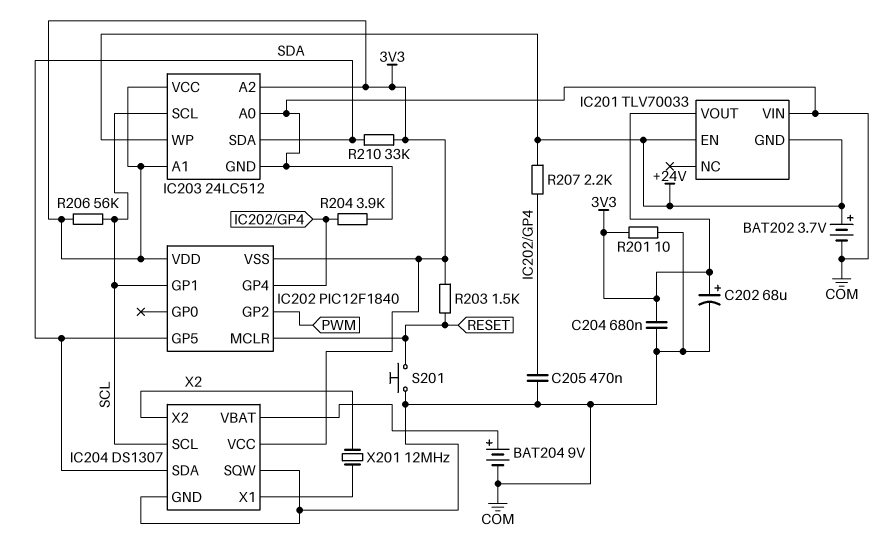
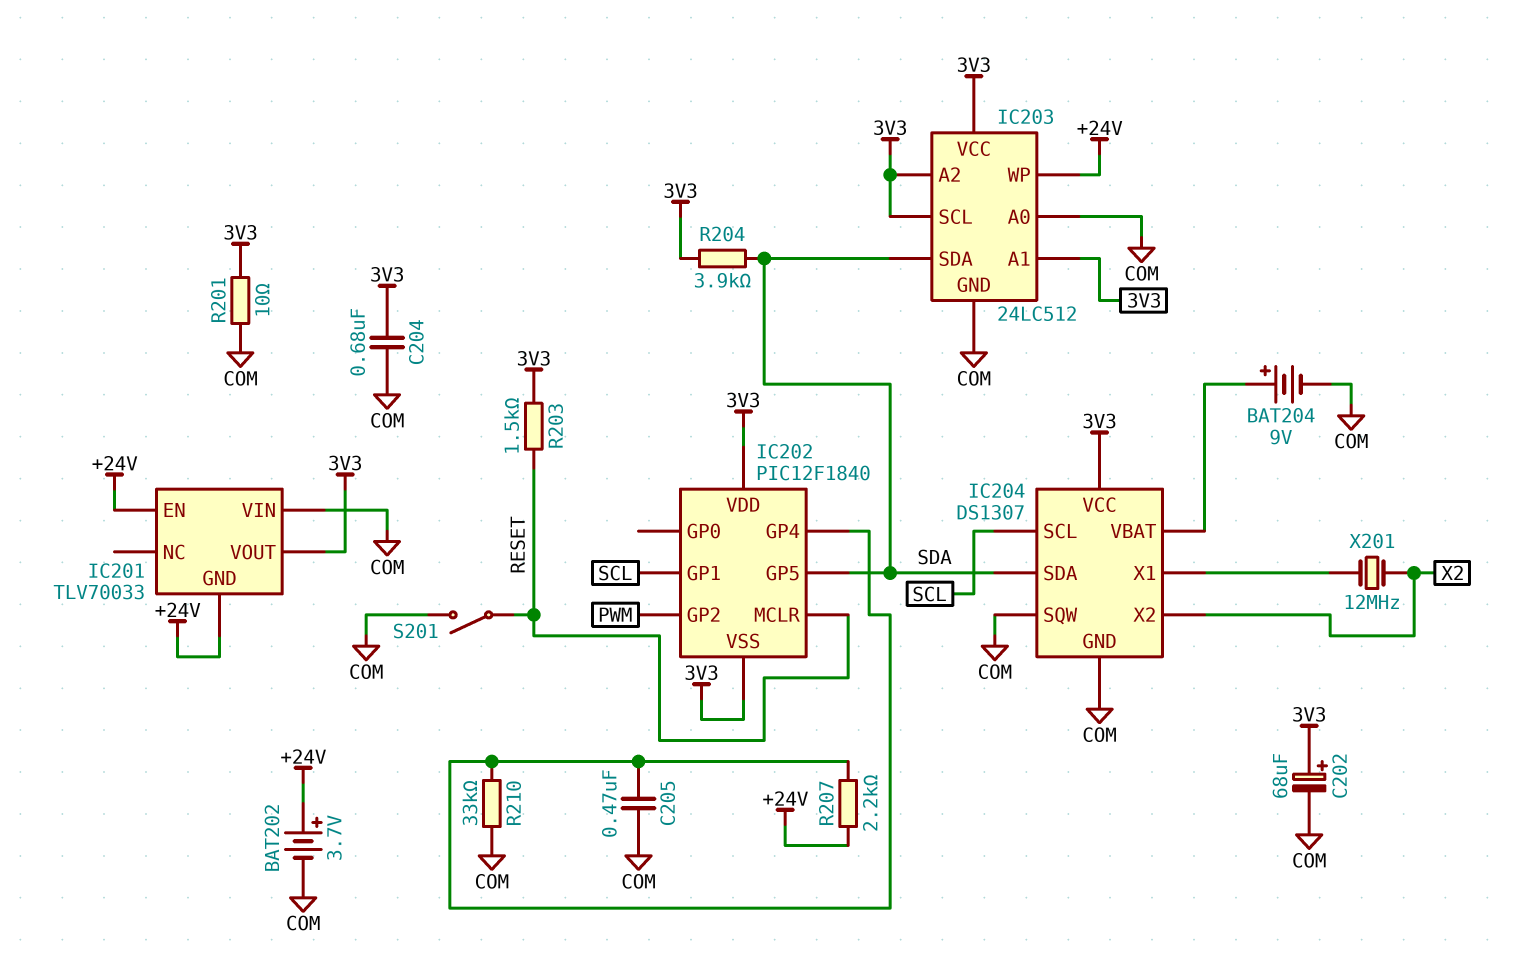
IC203 pin SCL: SCL -> 3V3
R204: 3.9k (COM, IC202/GP4) -> 3.9k (3V3, SDA)
R206: 56k (3V3, SCL) -> none
R210: 33k (3V3, SDA) -> 33k (COM, IC202/GP4)
S201: button (COM, RESET) -> switch (COM, RESET)

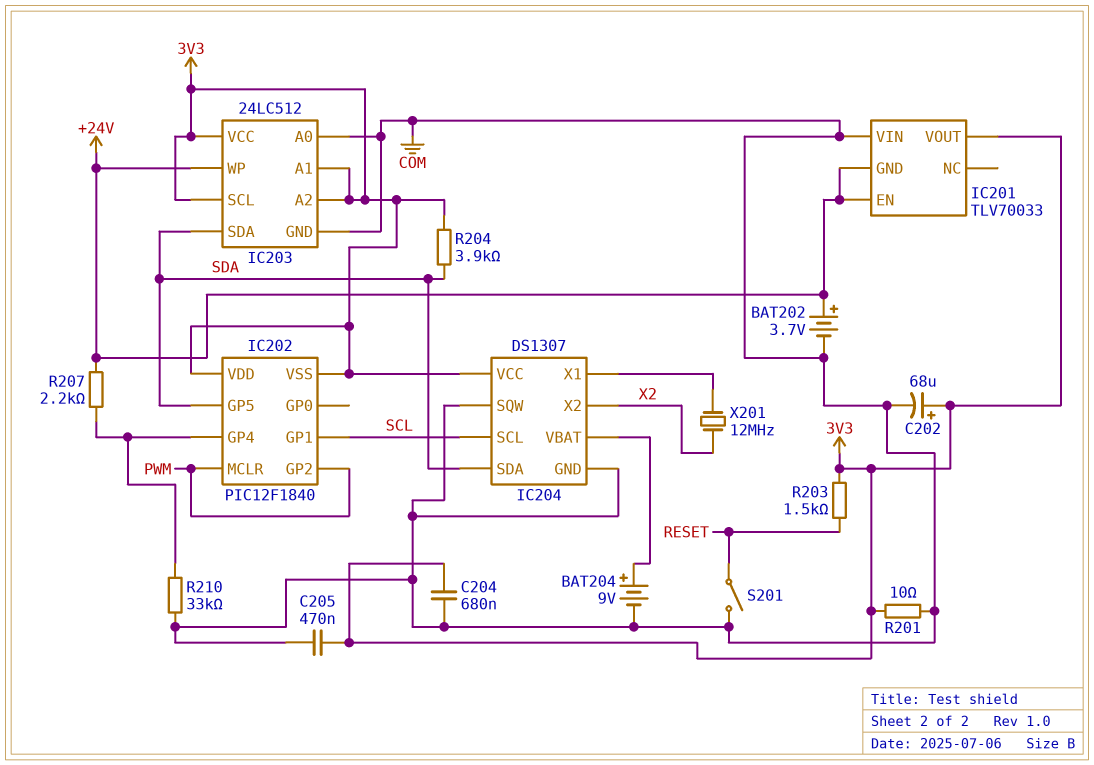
C205: 470nF (COM, IC202/GP4) -> 470nF (3V3, COM)
IC202 pin MCLR: RESET -> PWM

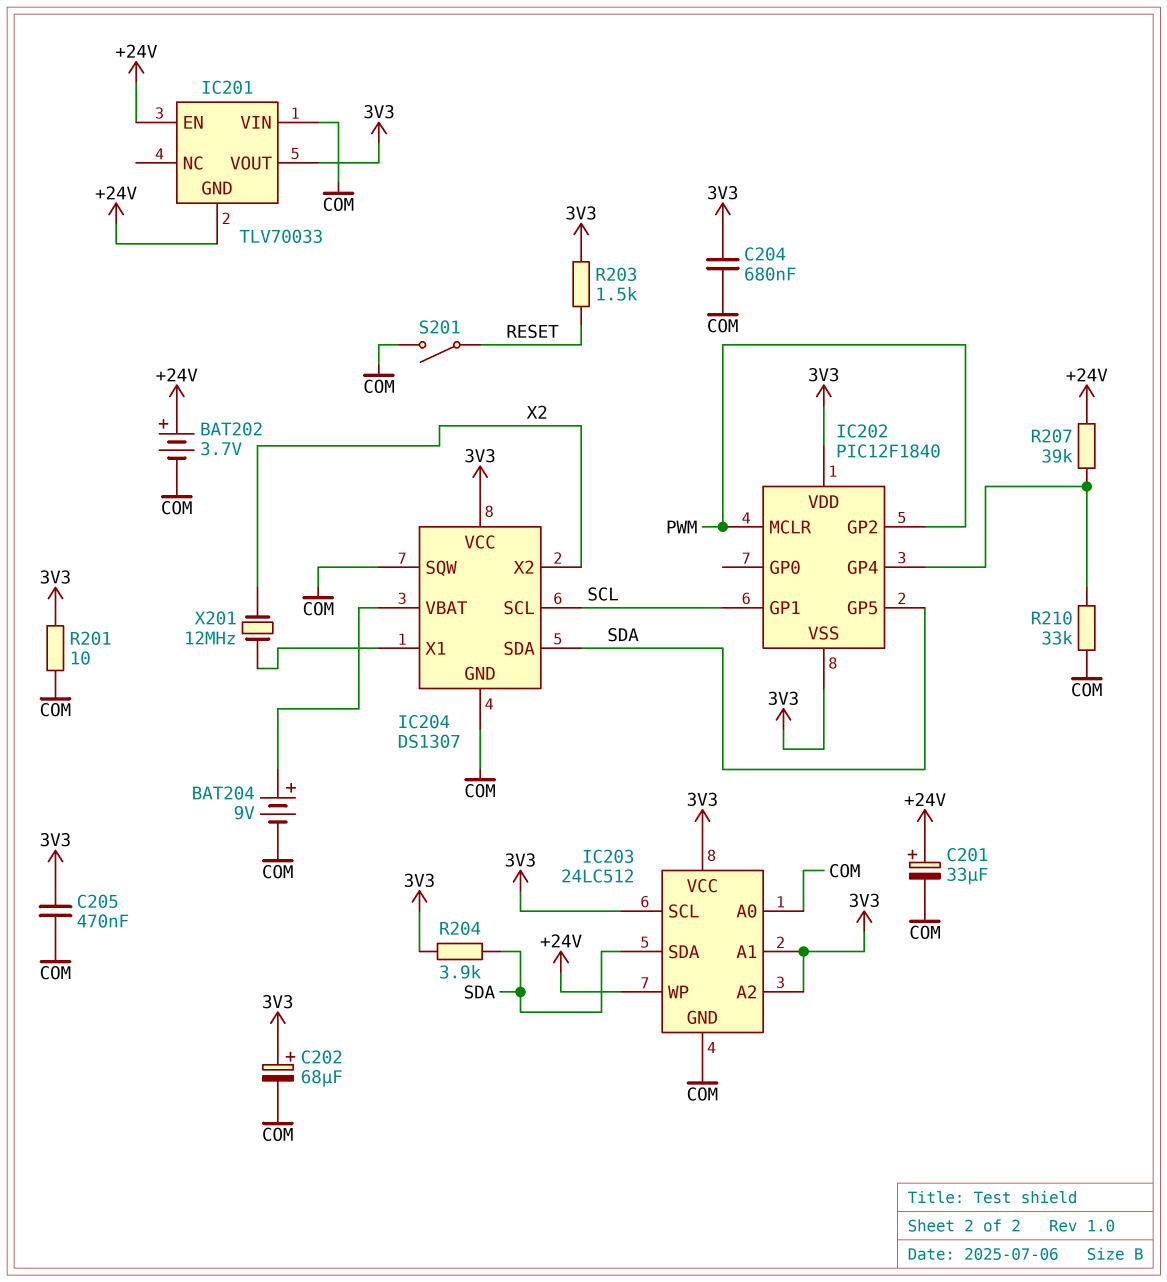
C201: none -> 33uF (plus +24V, minus COM)
R207: 2.2k (+24V, IC202/GP4) -> 39k (+24V, IC202/GP4)

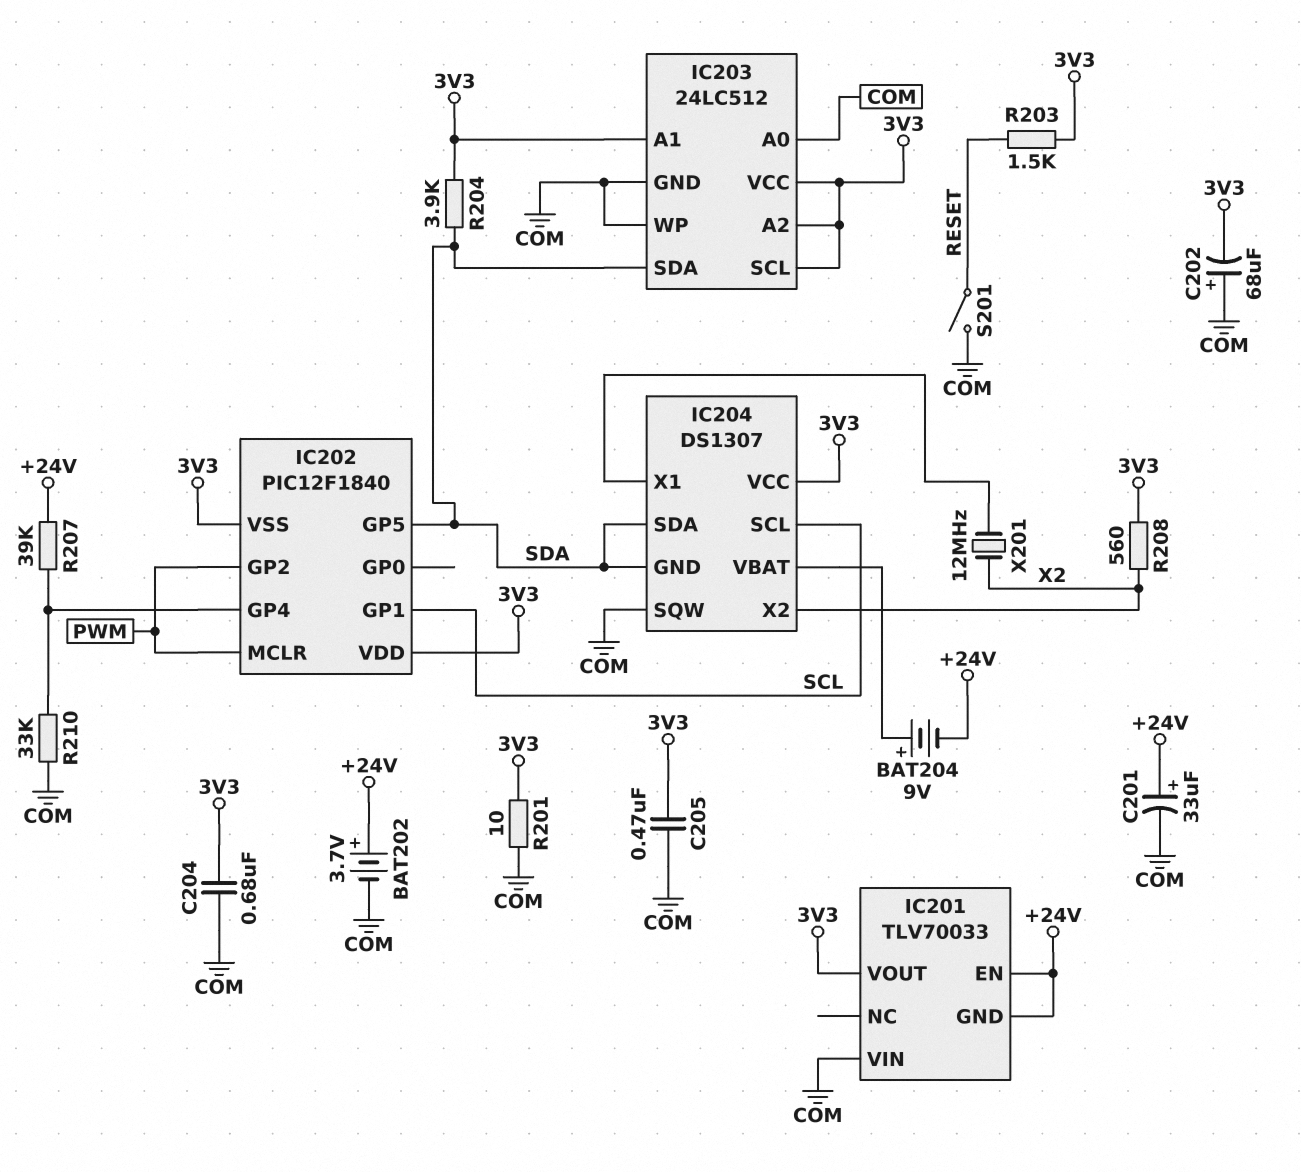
BAT204: 9V (plus IC204/VBAT, minus COM) -> 9V (plus IC204/VBAT, minus +24V)
C202: 68uF (plus 3V3, minus COM) -> 68uF (plus COM, minus 3V3)
IC203 pin WP: +24V -> COM
IC204 pin GND: COM -> SDA
R208: none -> 560 (3V3, X2)

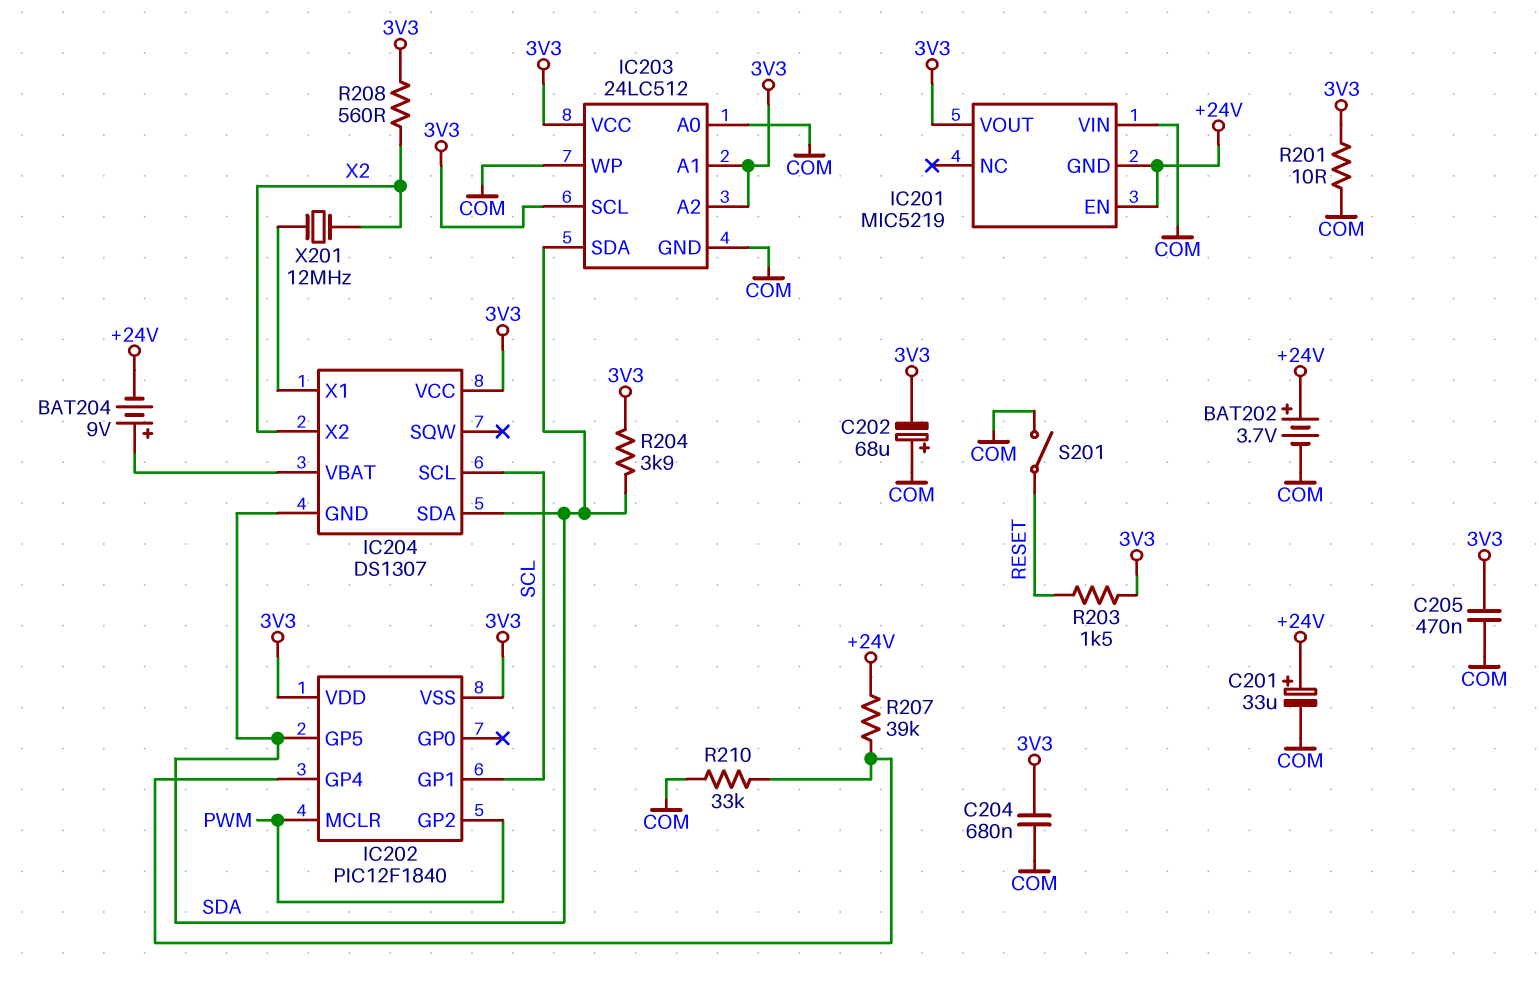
IC201: TLV70033 -> MIC5219
IC204 pin SQW: COM -> none

